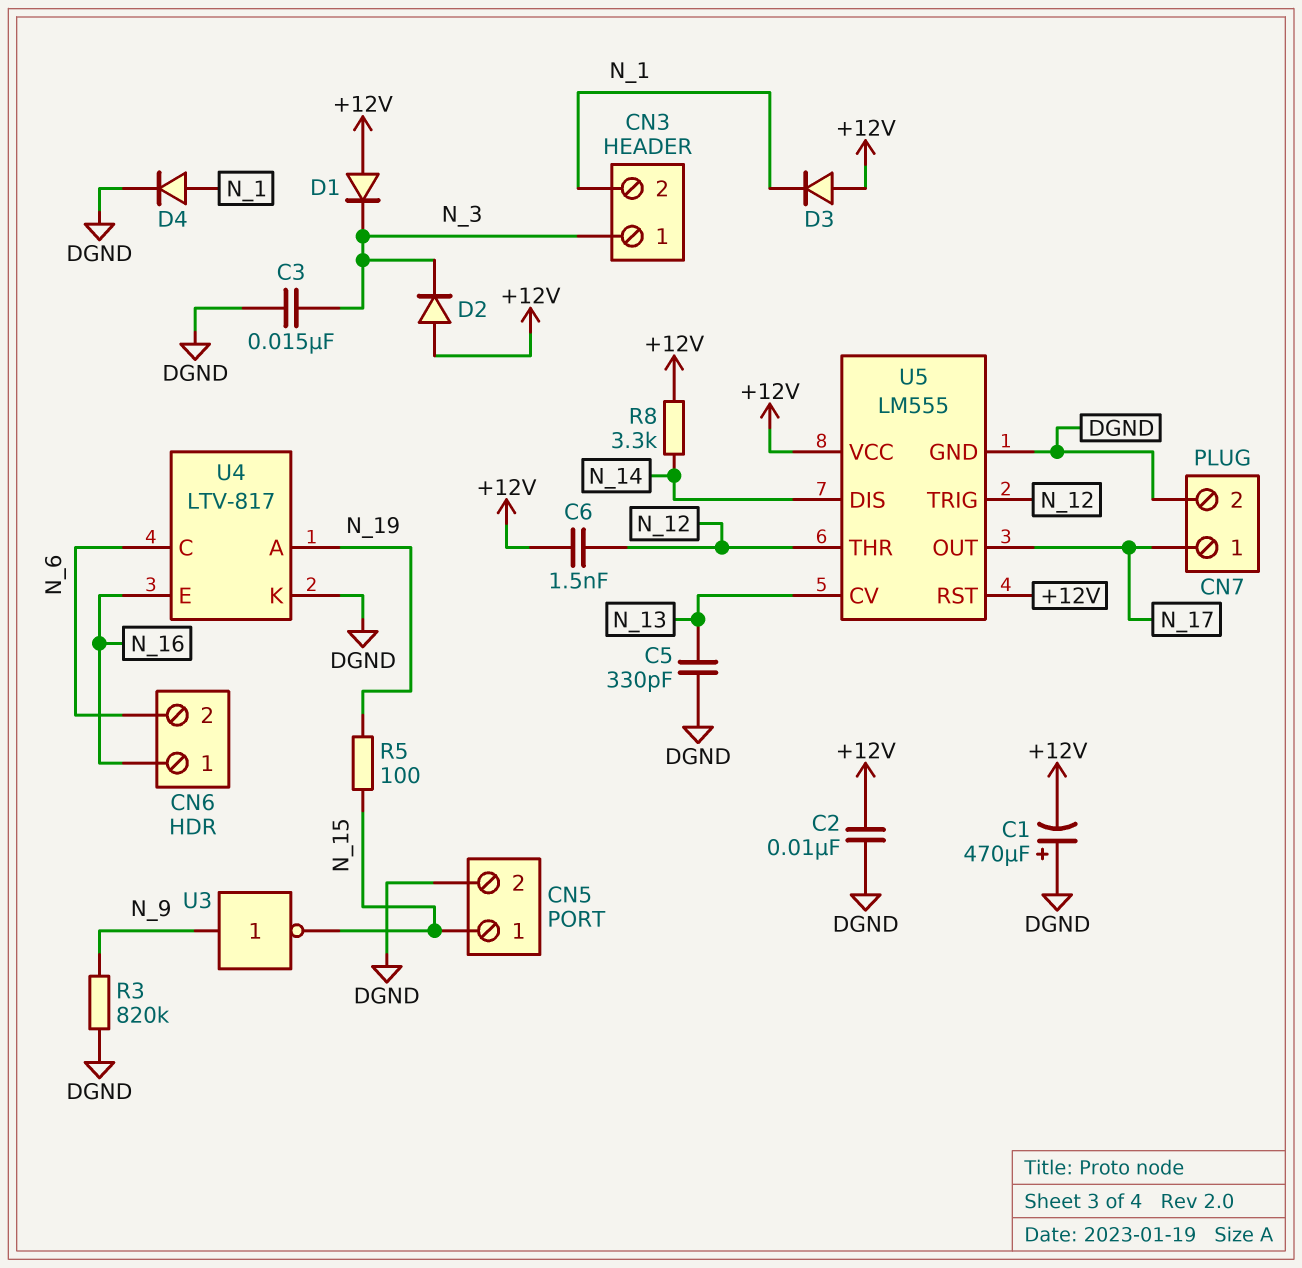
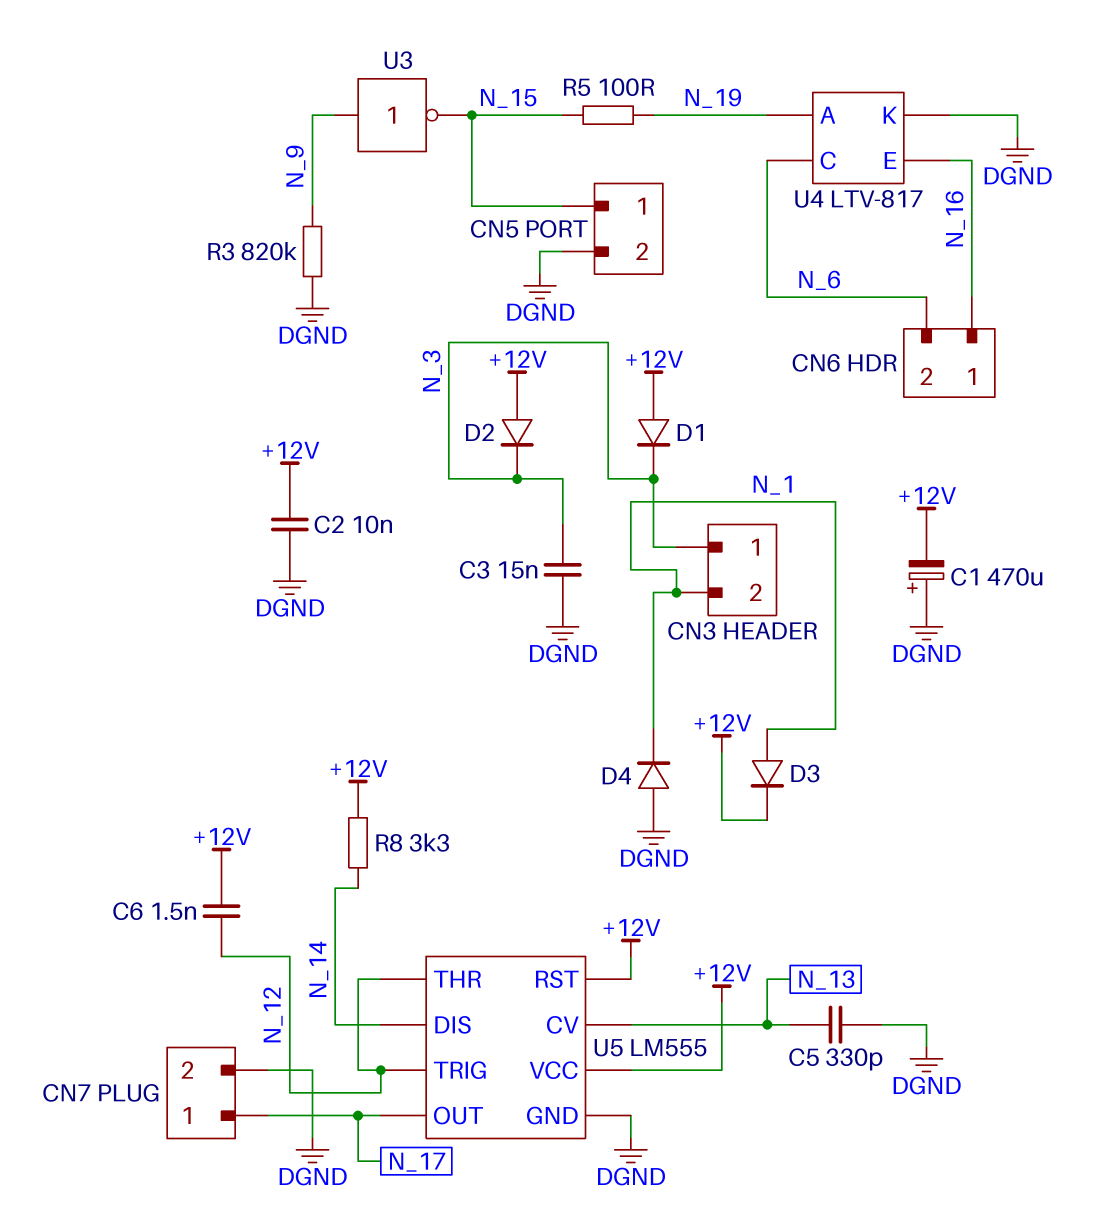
D3: diode (A +12V, K N_1) -> diode (A N_1, K +12V)
D4: diode (A N_1, K DGND) -> diode (A DGND, K N_1)

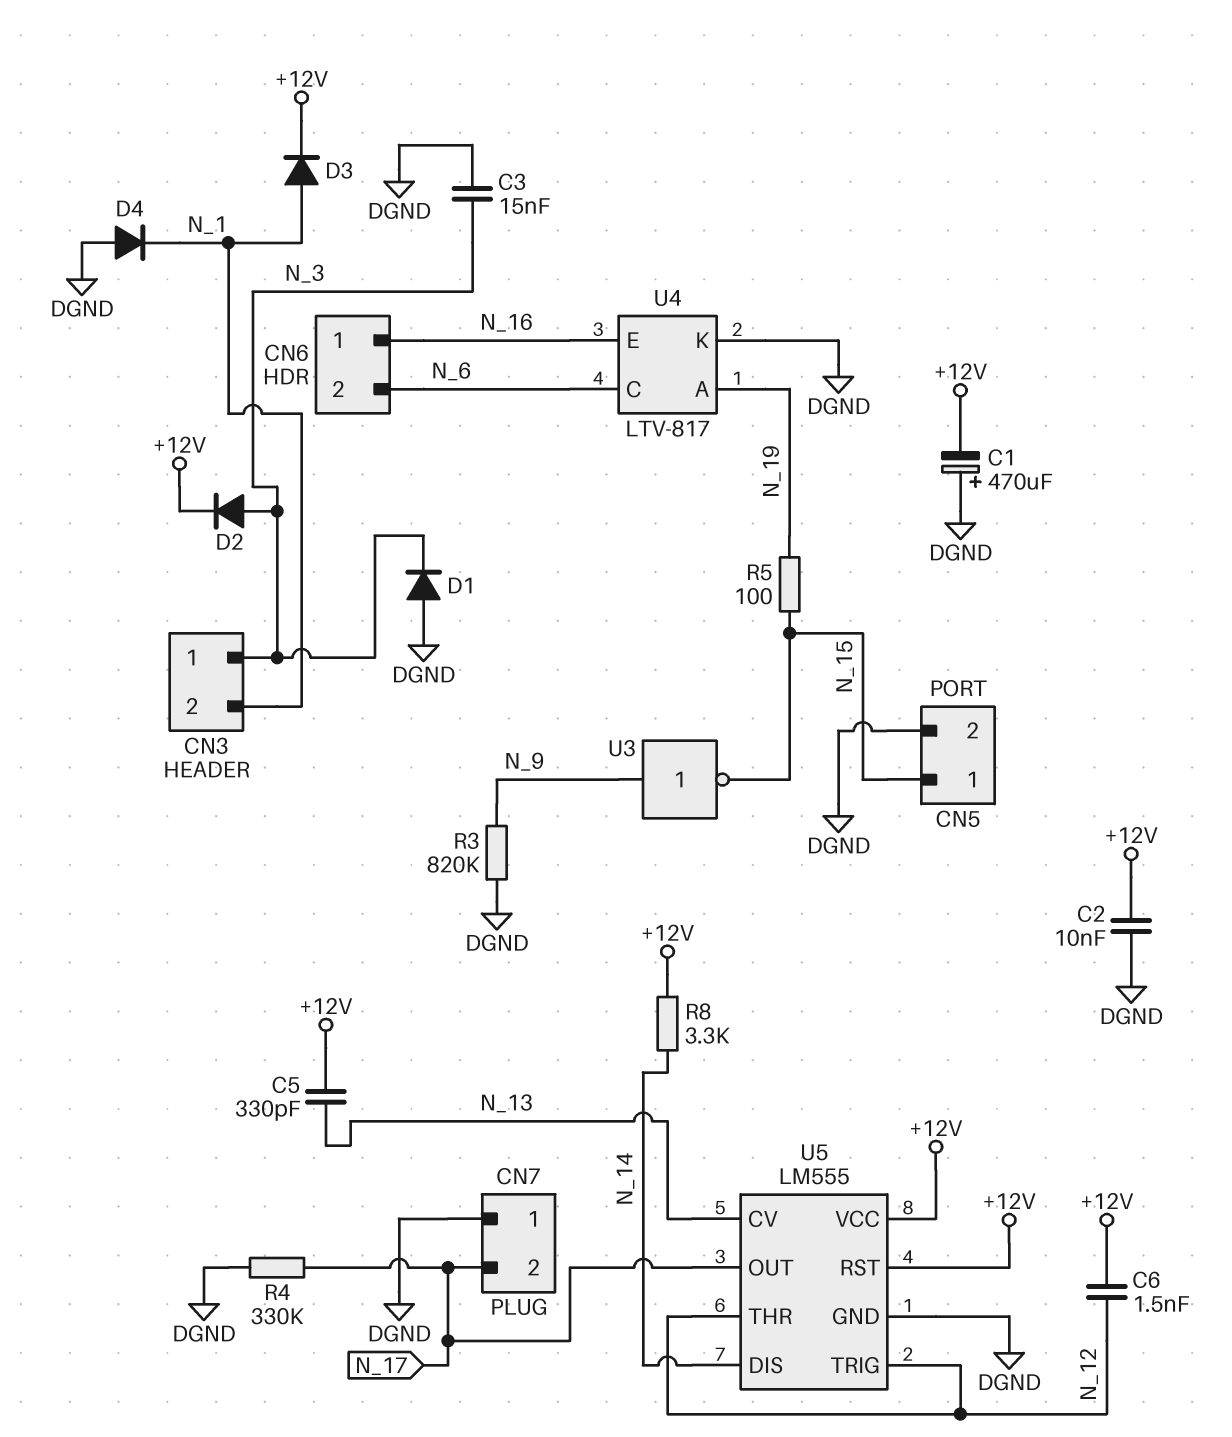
C5: 330pF (DGND, N_13) -> 330pF (+12V, N_13)
CN7 pin 1: N_17 -> DGND
CN7 pin 2: DGND -> N_17
D1: diode (A +12V, K N_3) -> diode (A DGND, K N_3)
D2: diode (A +12V, K N_3) -> diode (A N_3, K +12V)
R4: none -> 330k (DGND, N_17)

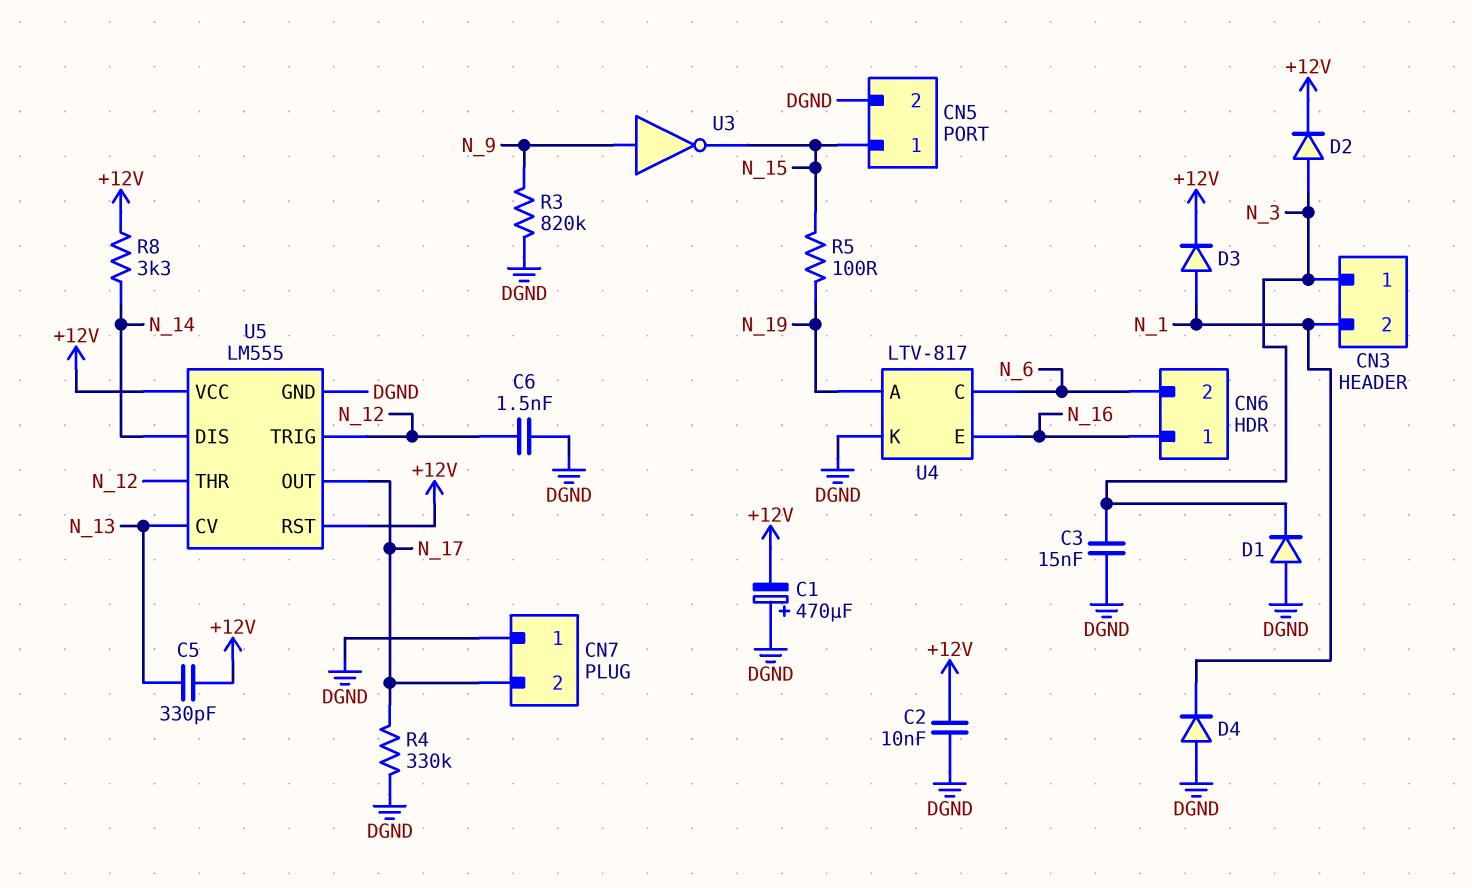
C6: 1.5nF (+12V, N_12) -> 1.5nF (DGND, N_12)

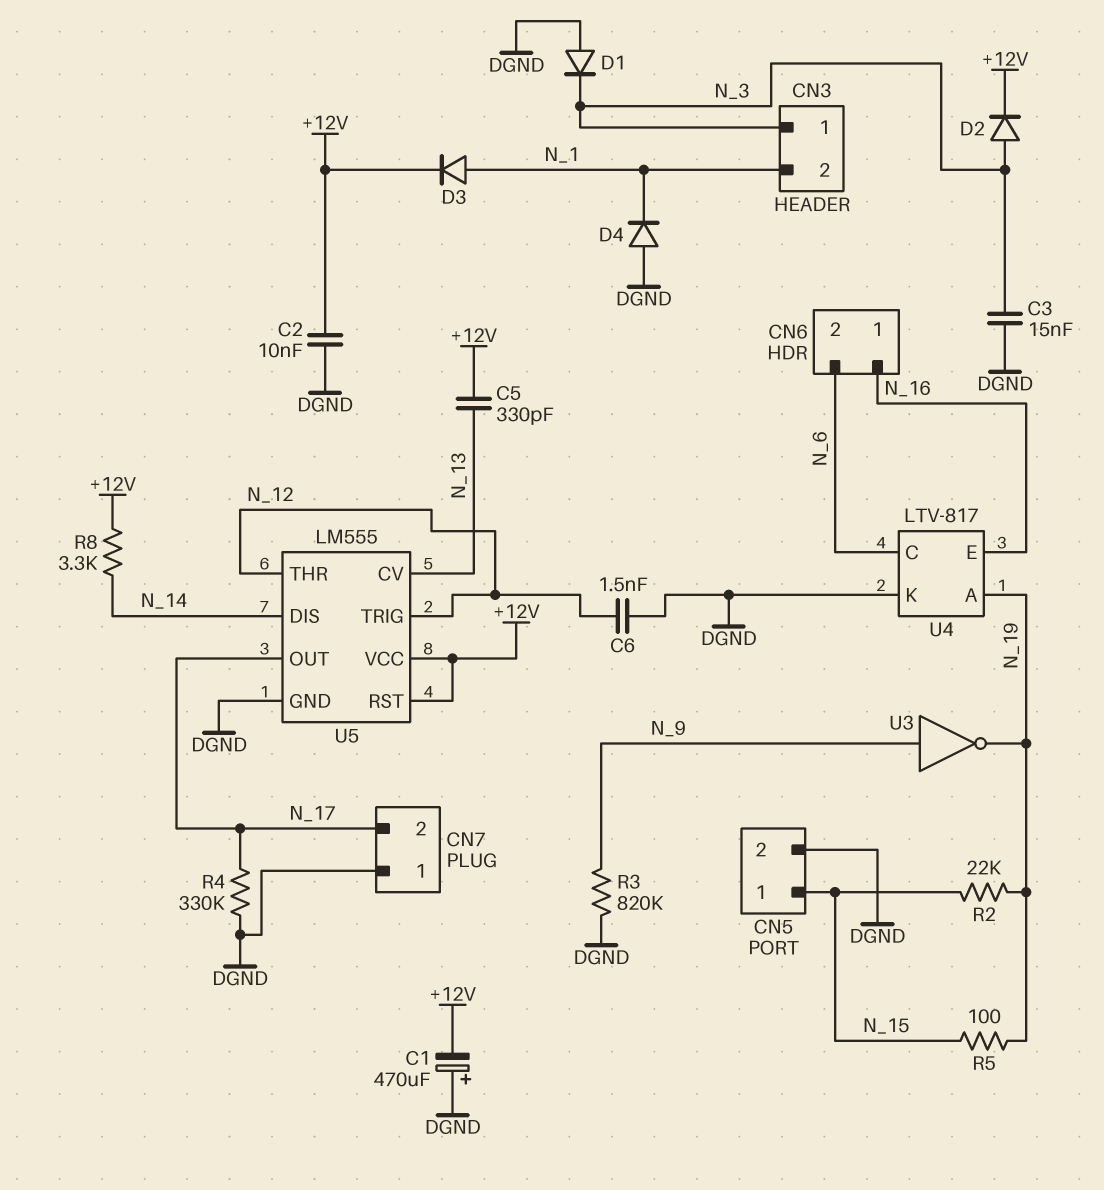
R2: none -> 22k (N_15, N_19)
U3: NOT (in N_9, out N_15) -> NOT (in N_9, out N_19)

